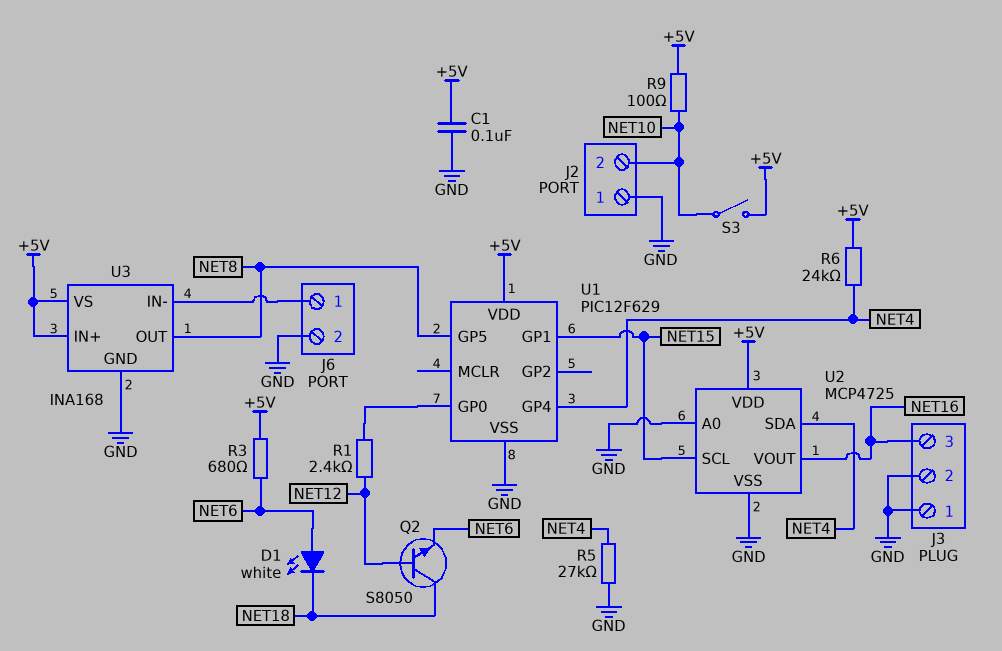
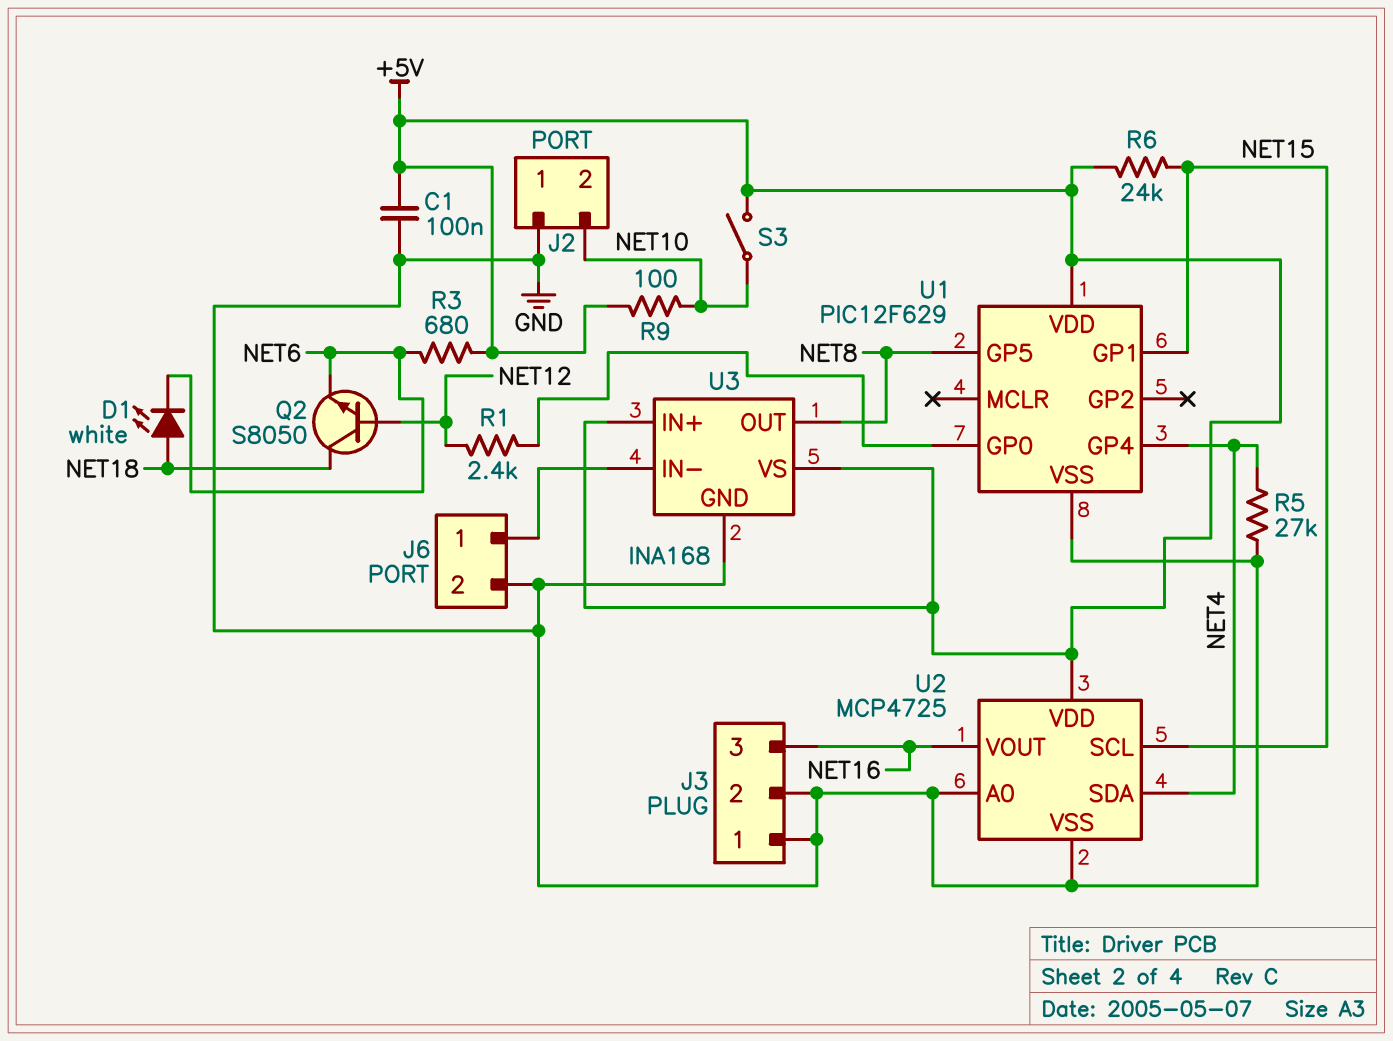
D1: LED white (A NET6, K NET18) -> LED white (A NET18, K NET6)
R6: 24k (+5V, NET4) -> 24k (+5V, NET15)

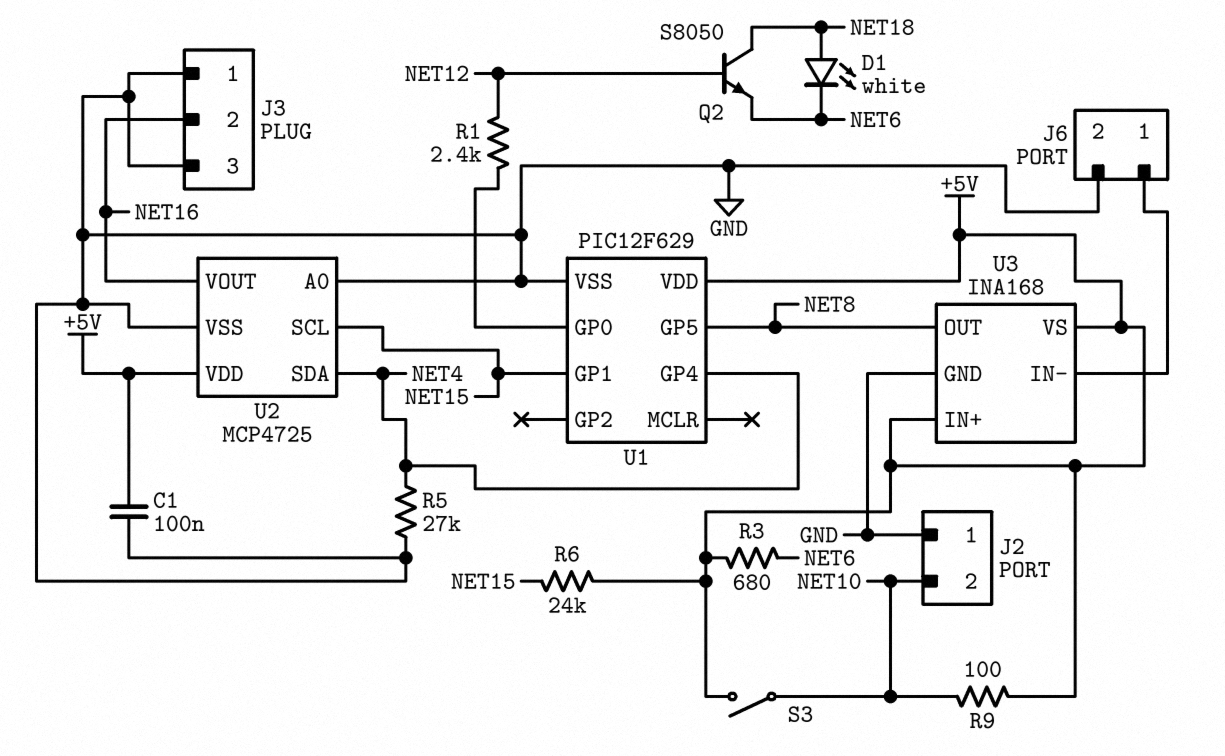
J3 pin 2: GND -> NET16
J3 pin 3: NET16 -> GND

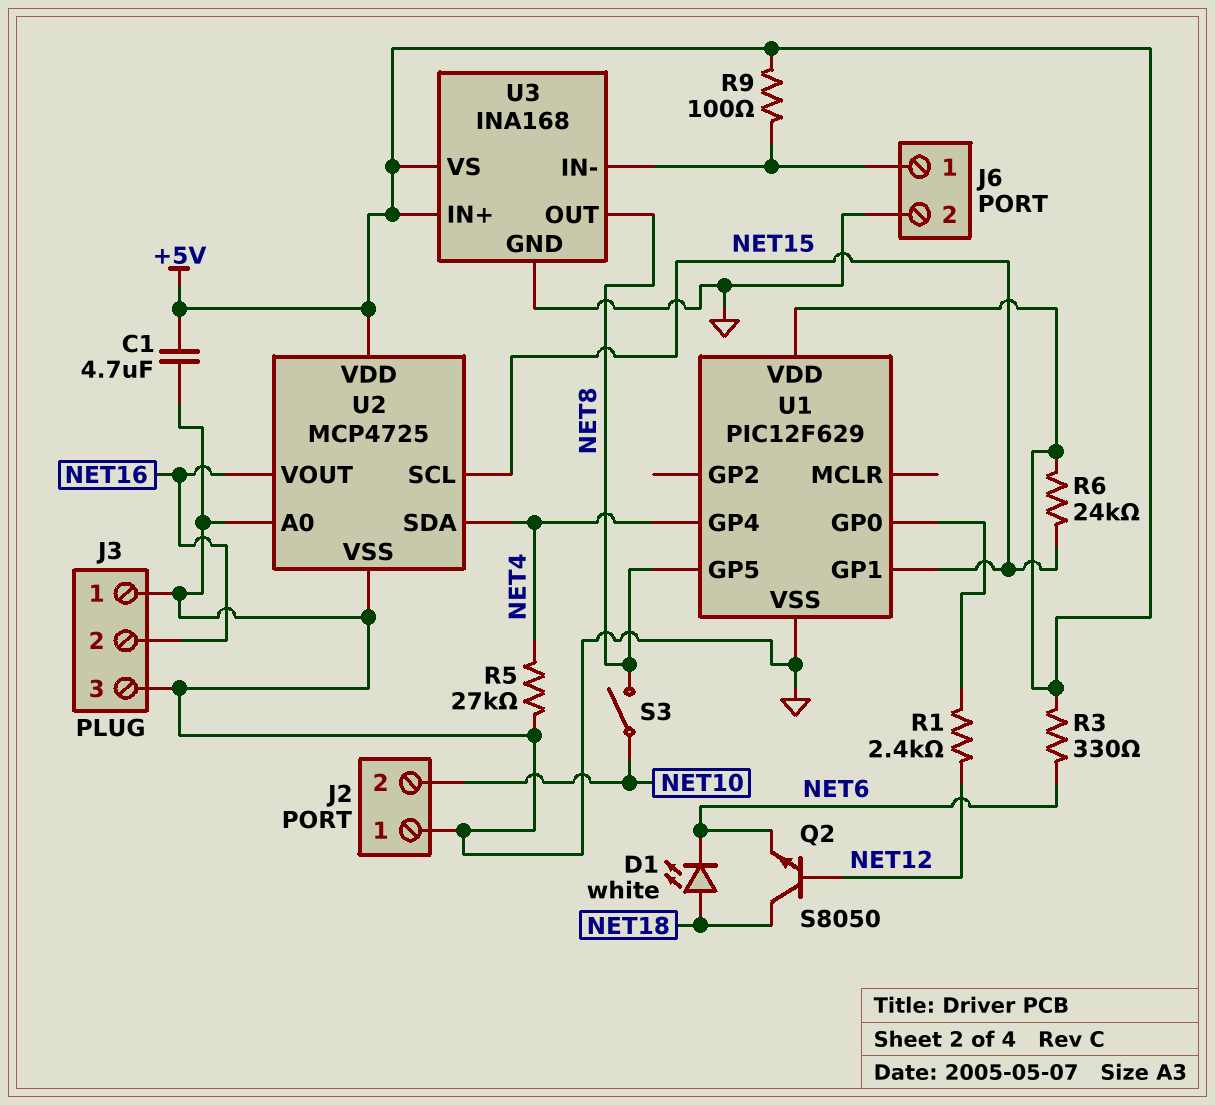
C1: 100nF (+5V, GND) -> 4.7uF (+5V, GND)
R3: 680 (+5V, NET6) -> 330 (+5V, NET6)
R9: 100 (+5V, NET10) -> 100 (+5V, J6/1)
S3: switch (+5V, NET10) -> switch (NET8, NET10)

